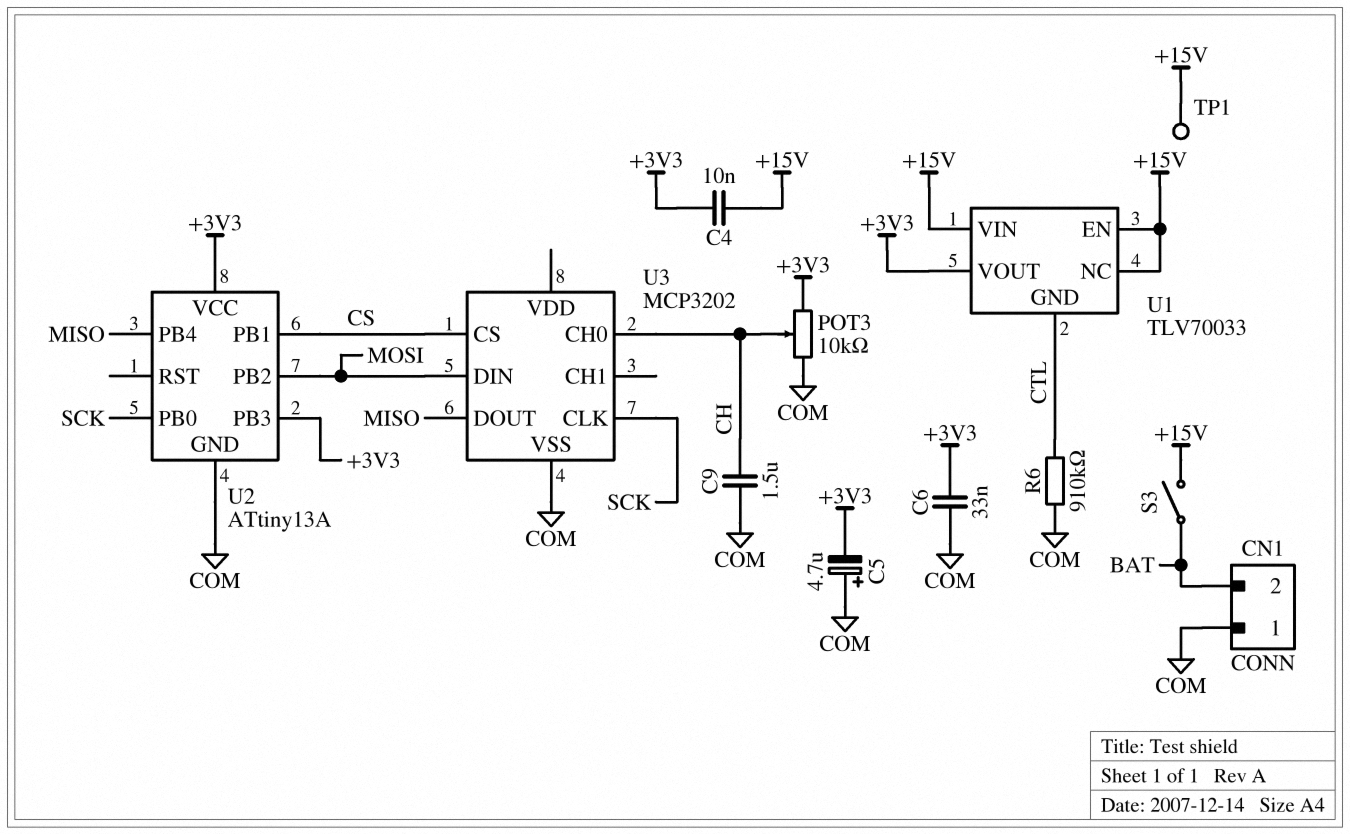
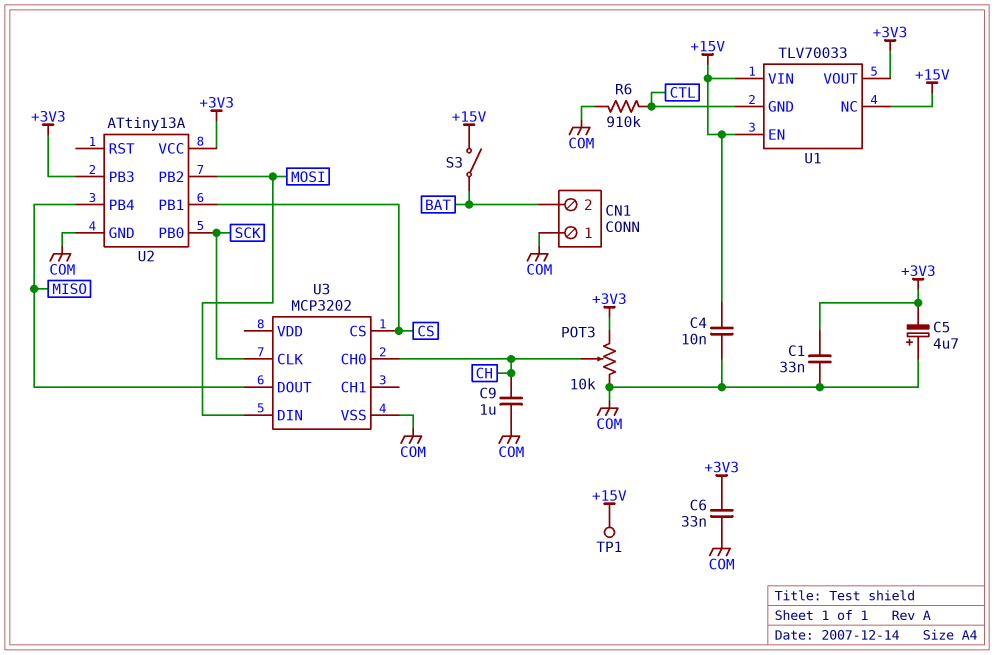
C1: none -> 33nF (+3V3, COM)
C4: 10nF (+3V3, +15V) -> 10nF (+15V, COM)
C9: 1.5uF (CH, COM) -> 1uF (CH, COM)

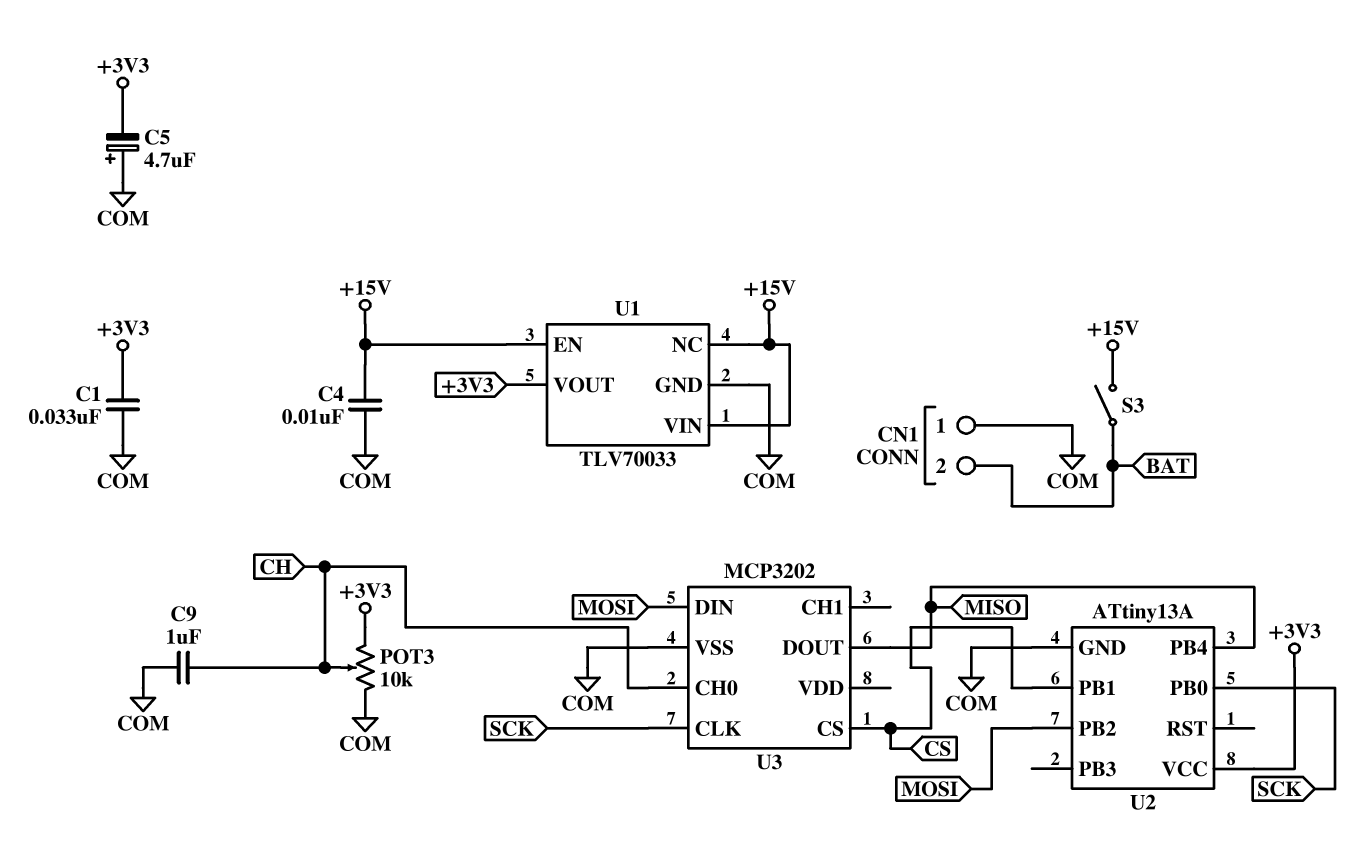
C6: 33nF (+3V3, COM) -> none
R6: 910k (COM, CTL) -> none
TP1: test point (+15V) -> none
U1 pin GND: CTL -> COM
U2 pin PB3: +3V3 -> none

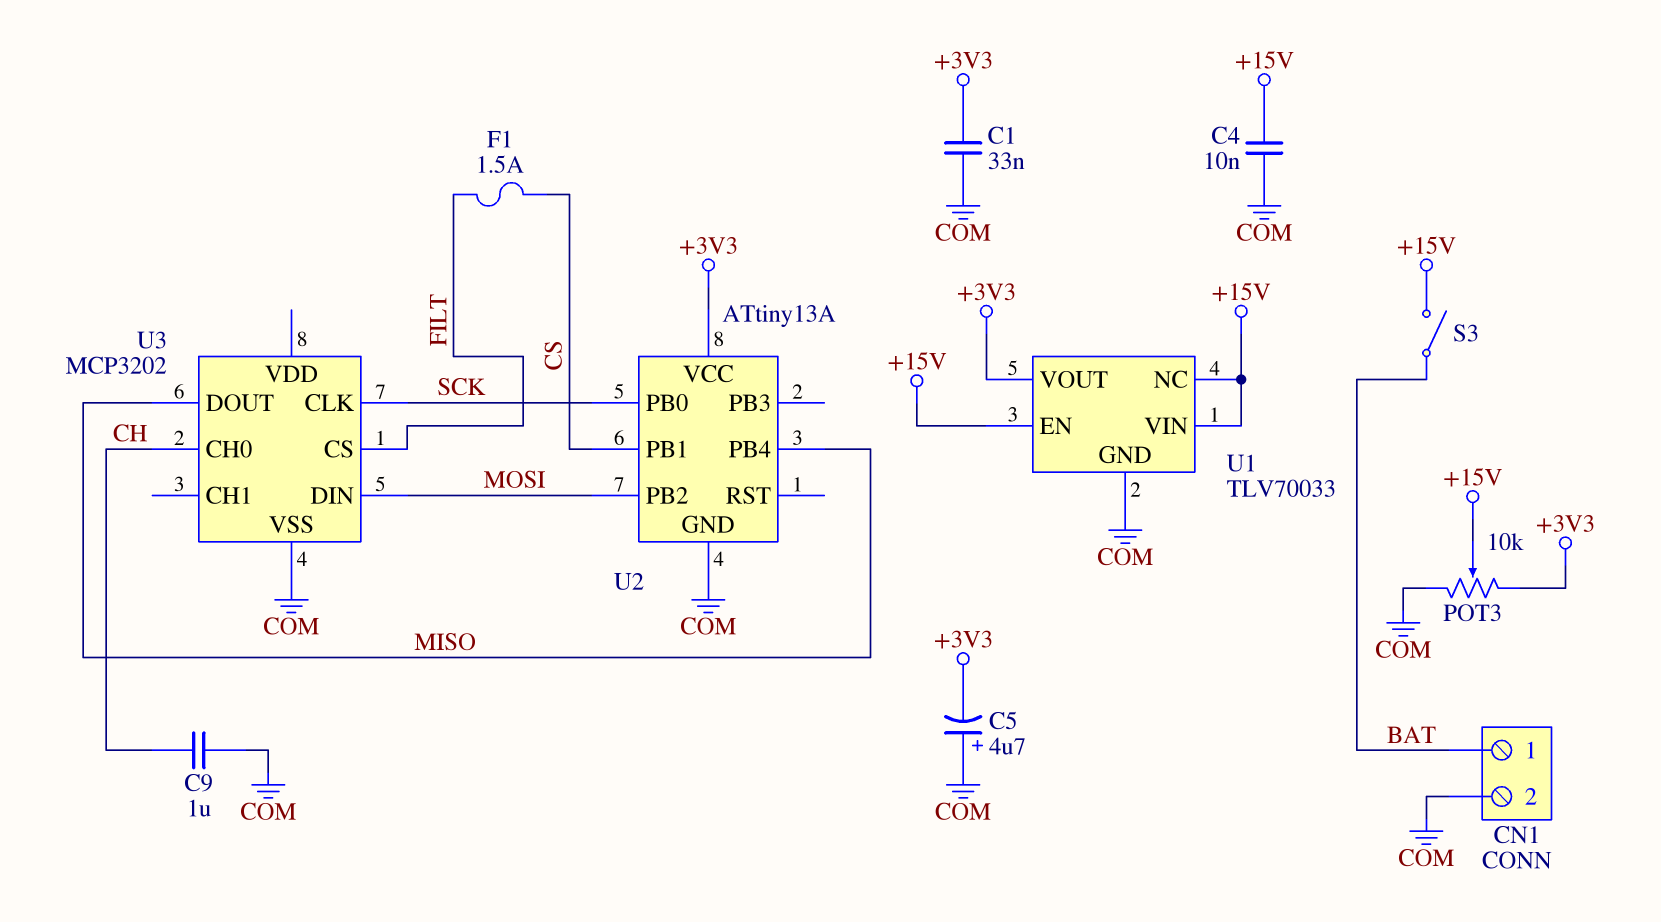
CN1 pin 1: COM -> BAT
CN1 pin 2: BAT -> COM
F1: none -> 1.5A (CS, FILT)
POT3: 10k (+3V3, COM, wiper CH) -> 10k (+3V3, COM, wiper +15V)
U3 pin CS: CS -> FILT

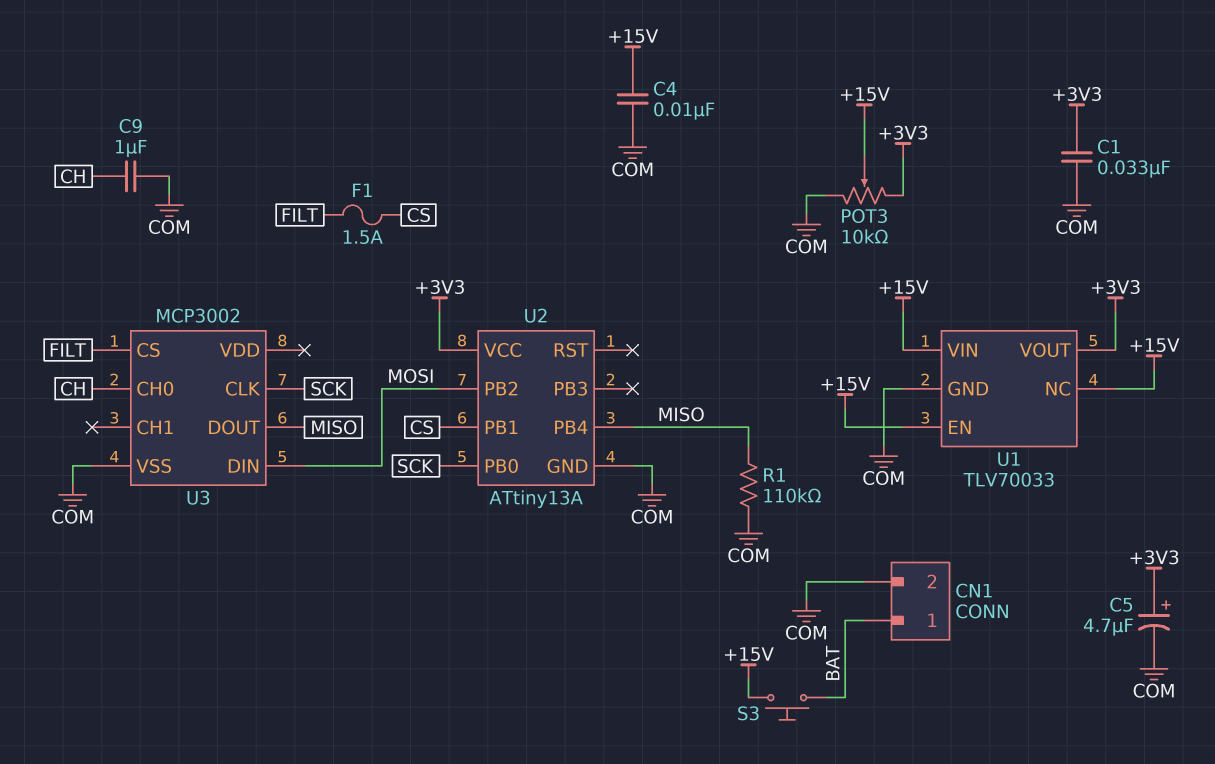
C5: 4.7uF (plus COM, minus +3V3) -> 4.7uF (plus +3V3, minus COM)
R1: none -> 110k (COM, MISO)
S3: switch (+15V, BAT) -> button (+15V, BAT)
U3: MCP3202 -> MCP3002

